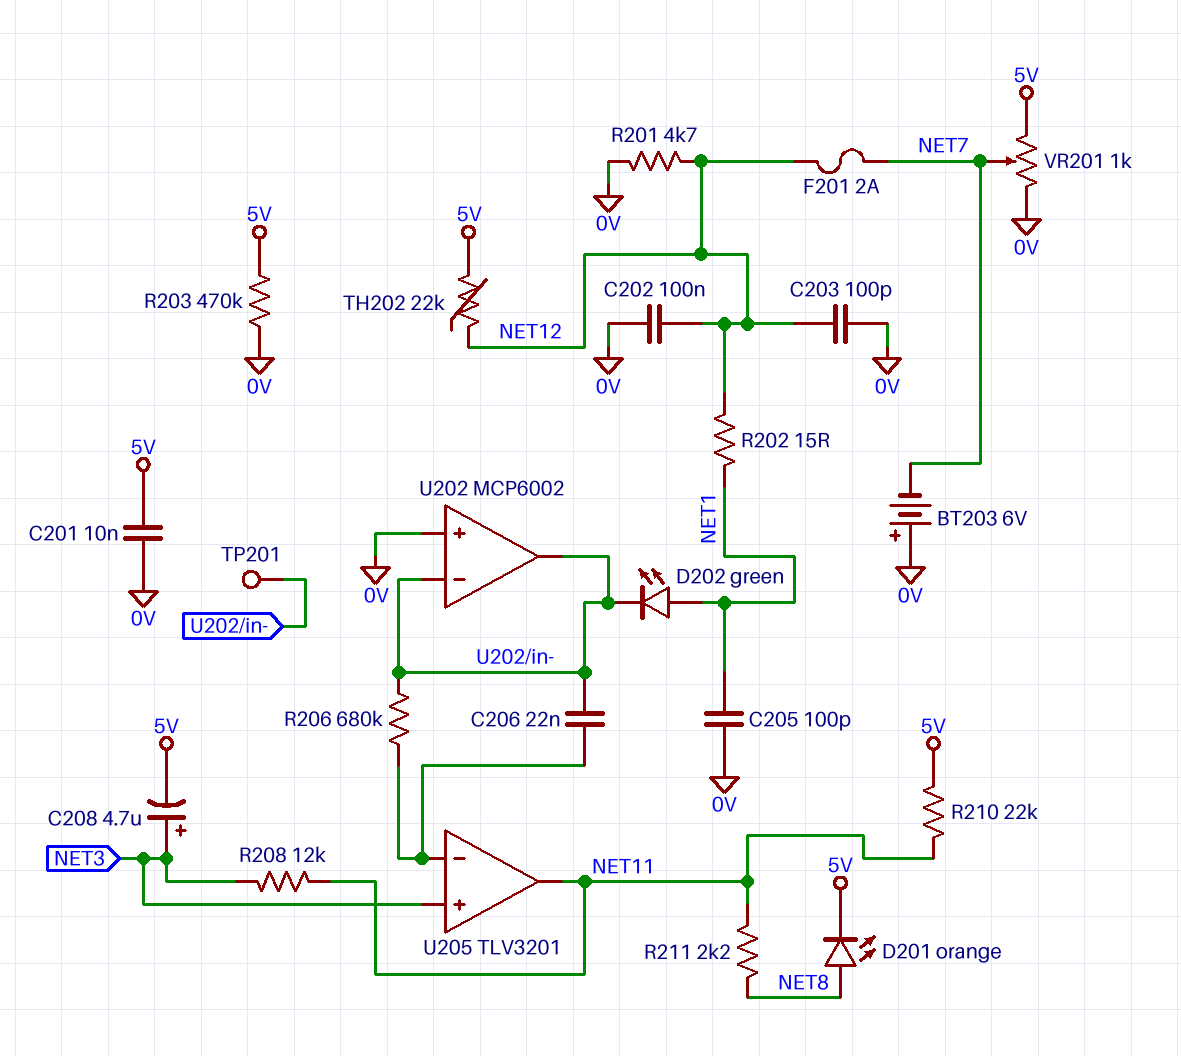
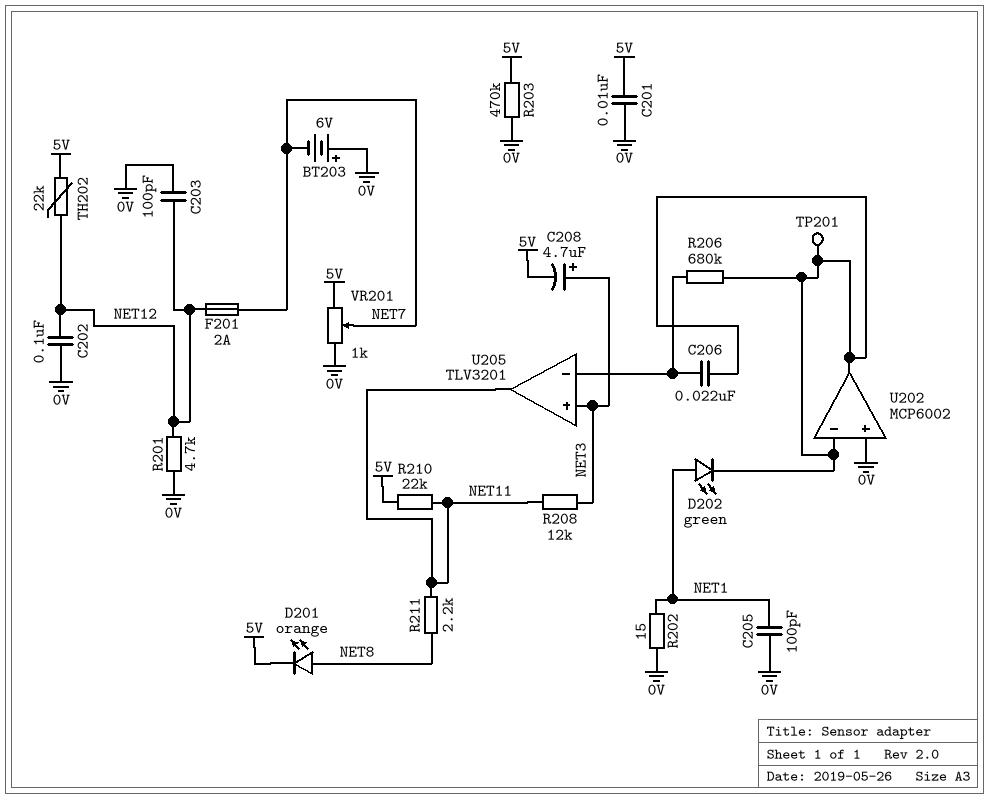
R202: 15 (NET1, NET12) -> 15 (0V, NET1)

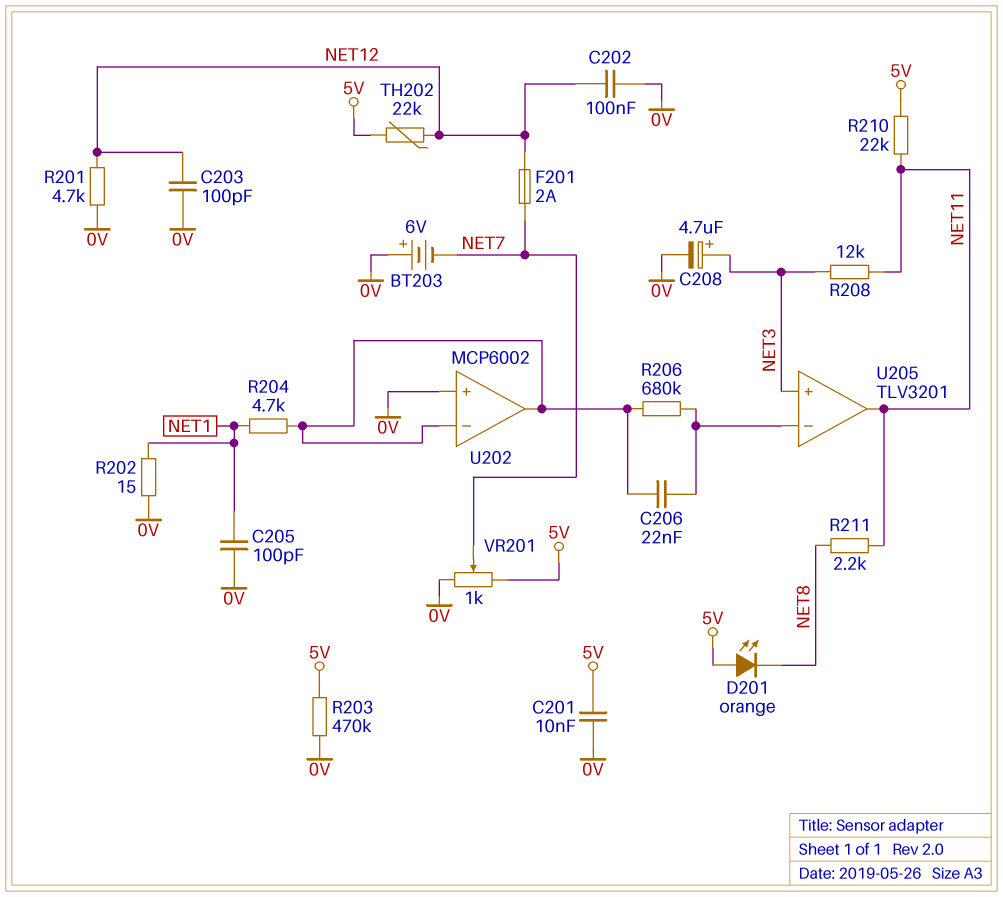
C208: 4.7uF (plus NET3, minus 5V) -> 4.7uF (plus NET3, minus 0V)
D201: LED orange (A NET8, K 5V) -> LED orange (A 5V, K NET8)
D202: LED green (A NET1, K U202/in-) -> none
R204: none -> 4.7k (NET1, U202/in-)
TP201: test point (U202/in-) -> none

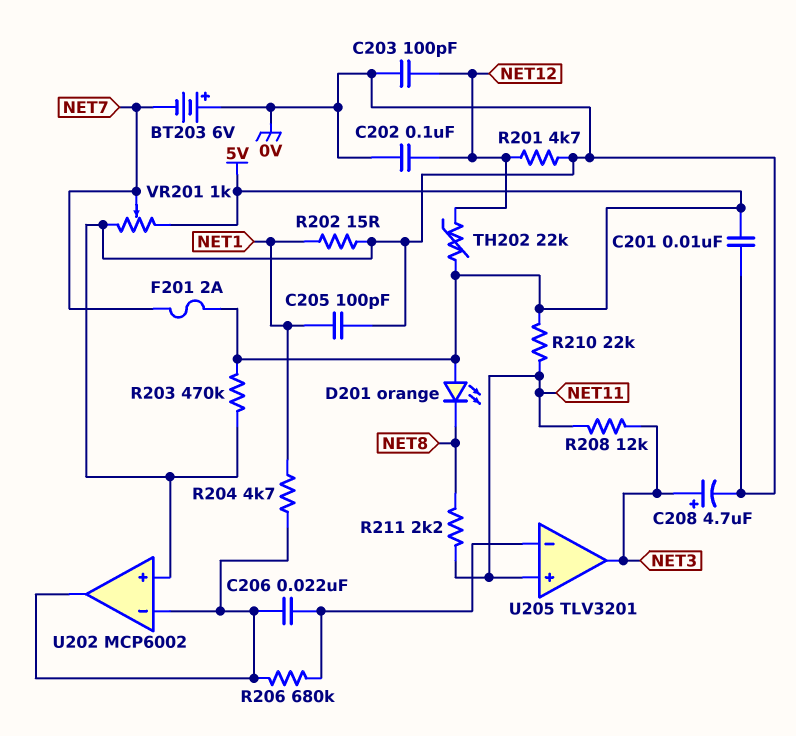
F201: 2A (NET7, NET12) -> 2A (5V, NET7)
U205 pin in+: NET3 -> NET11
U205 pin out: NET11 -> NET3

